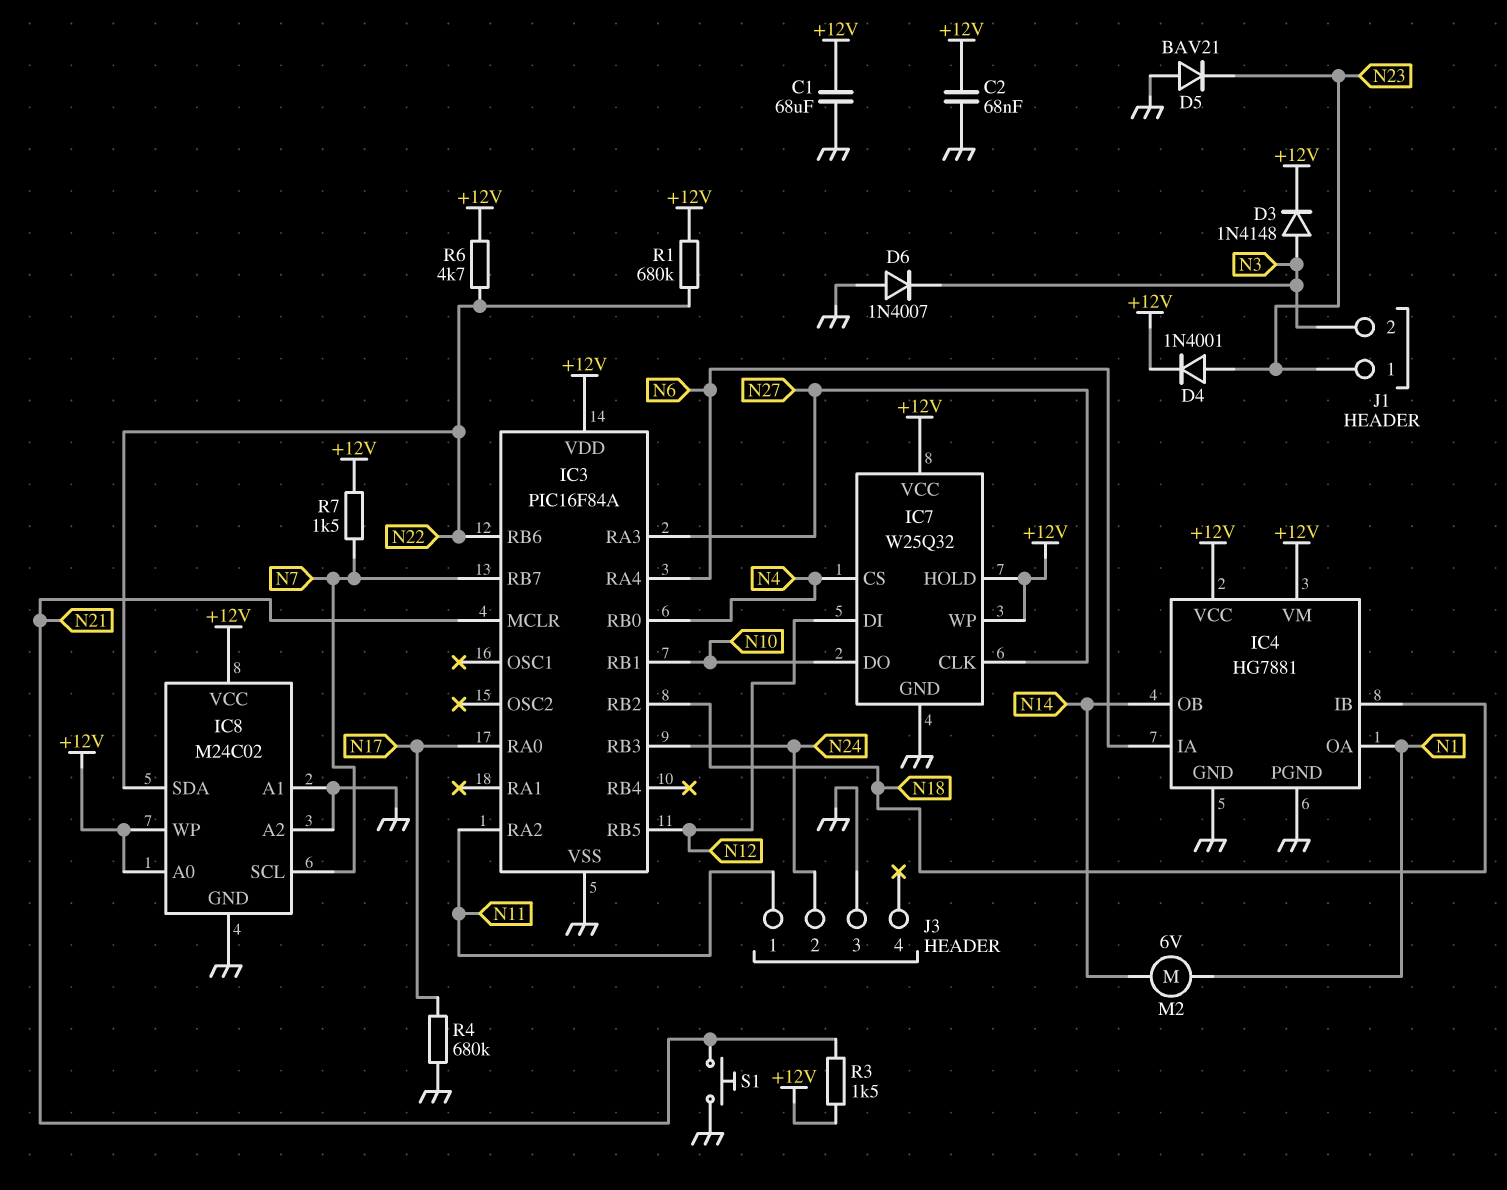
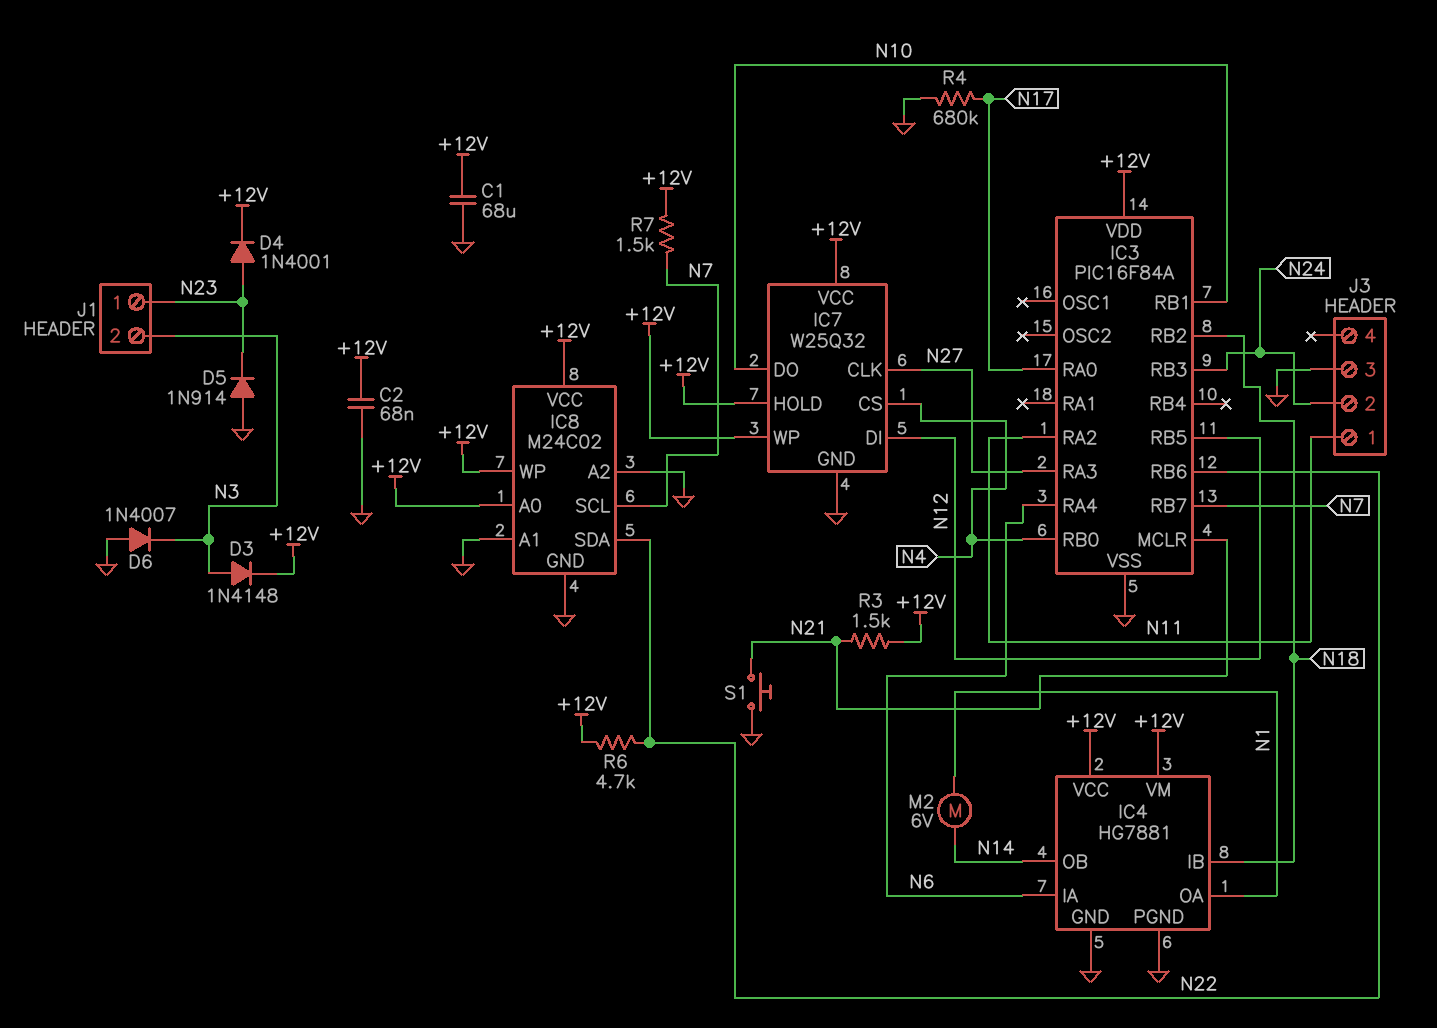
D5: diode BAV21 (A GND, K N23) -> diode 1N914 (A GND, K N23)
R1: 680k (+12V, N22) -> none

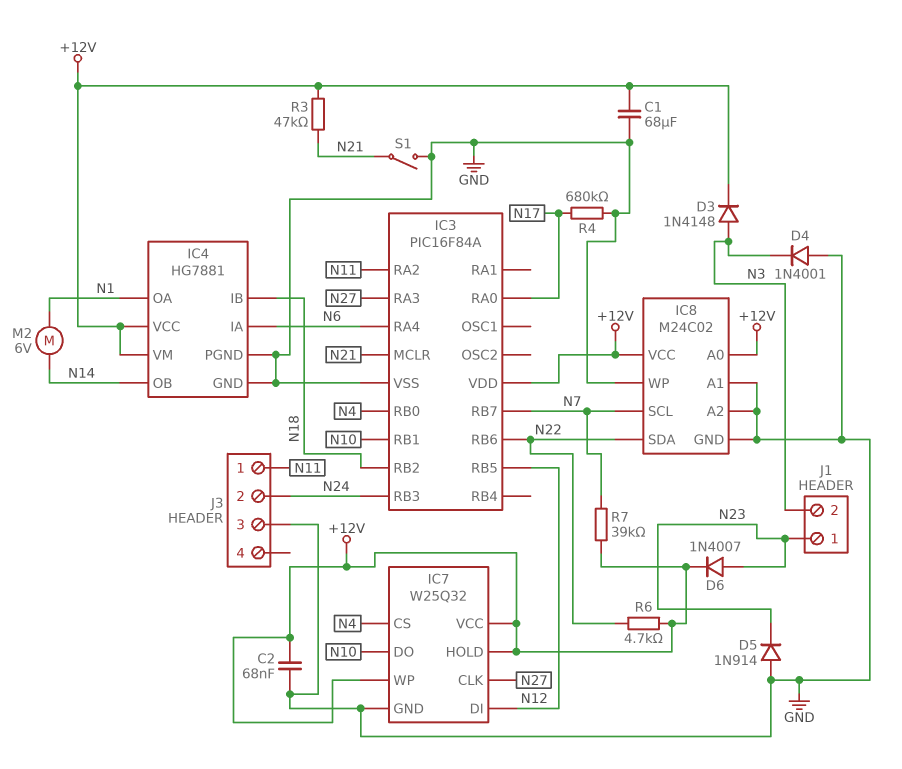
D4: diode 1N4001 (A N23, K +12V) -> diode 1N4001 (A GND, K N3)
D6: diode 1N4007 (A GND, K N3) -> diode 1N4007 (A N23, K +12V)
IC8 pin WP: +12V -> GND
R3: 1.5k (+12V, N21) -> 47k (+12V, N21)
R7: 1.5k (+12V, N7) -> 39k (+12V, N7)
S1: button (GND, N21) -> switch (GND, N21)

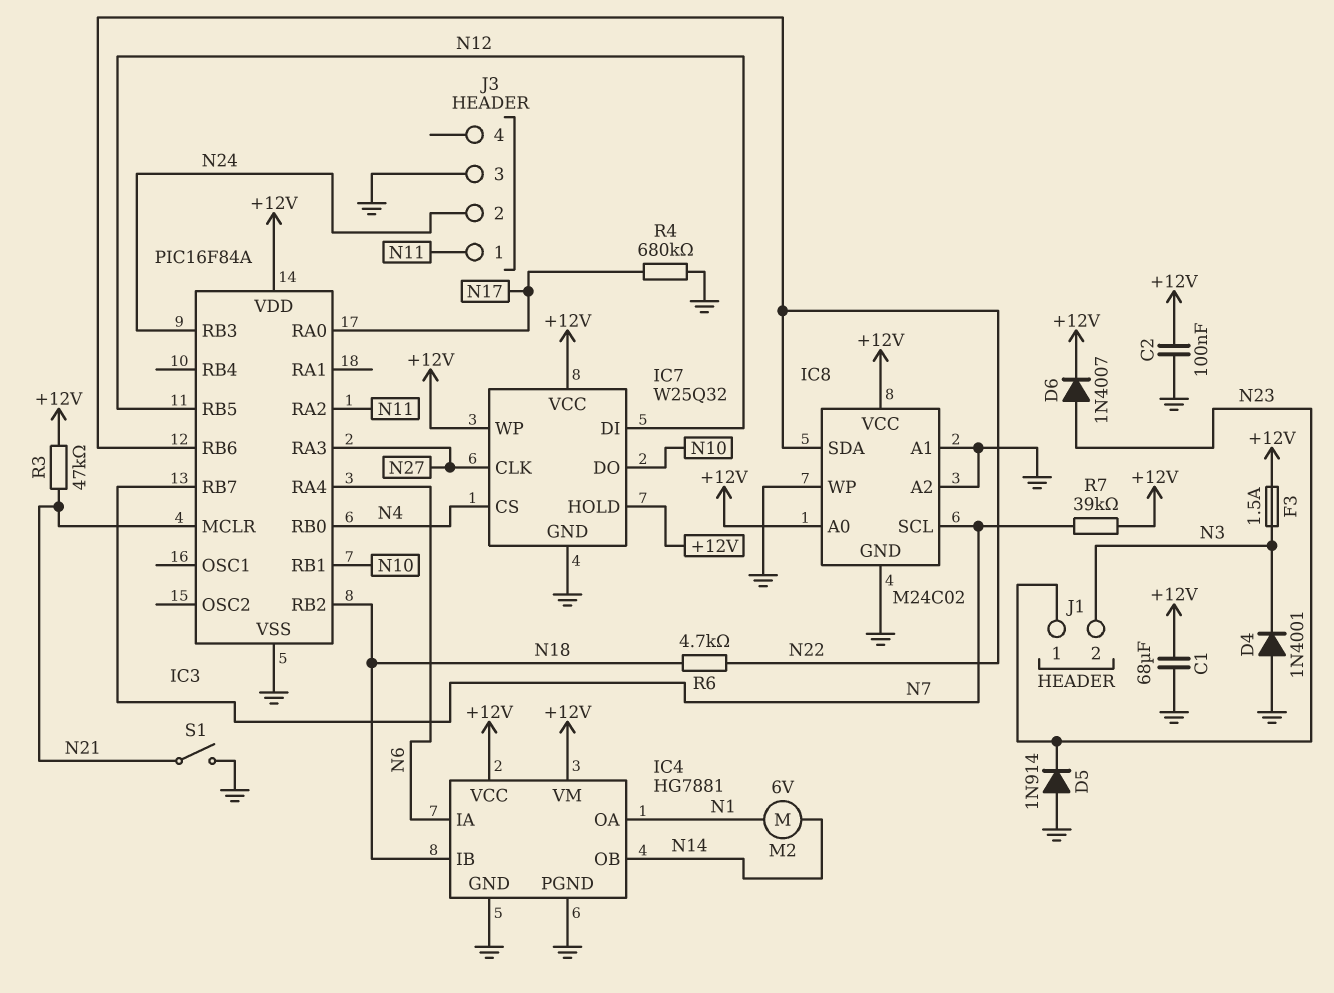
C2: 68nF (+12V, GND) -> 100nF (+12V, GND)
D3: diode 1N4148 (A N3, K +12V) -> none
F3: none -> 1.5A (+12V, N3)
R6: 4.7k (+12V, N22) -> 4.7k (N18, N22)

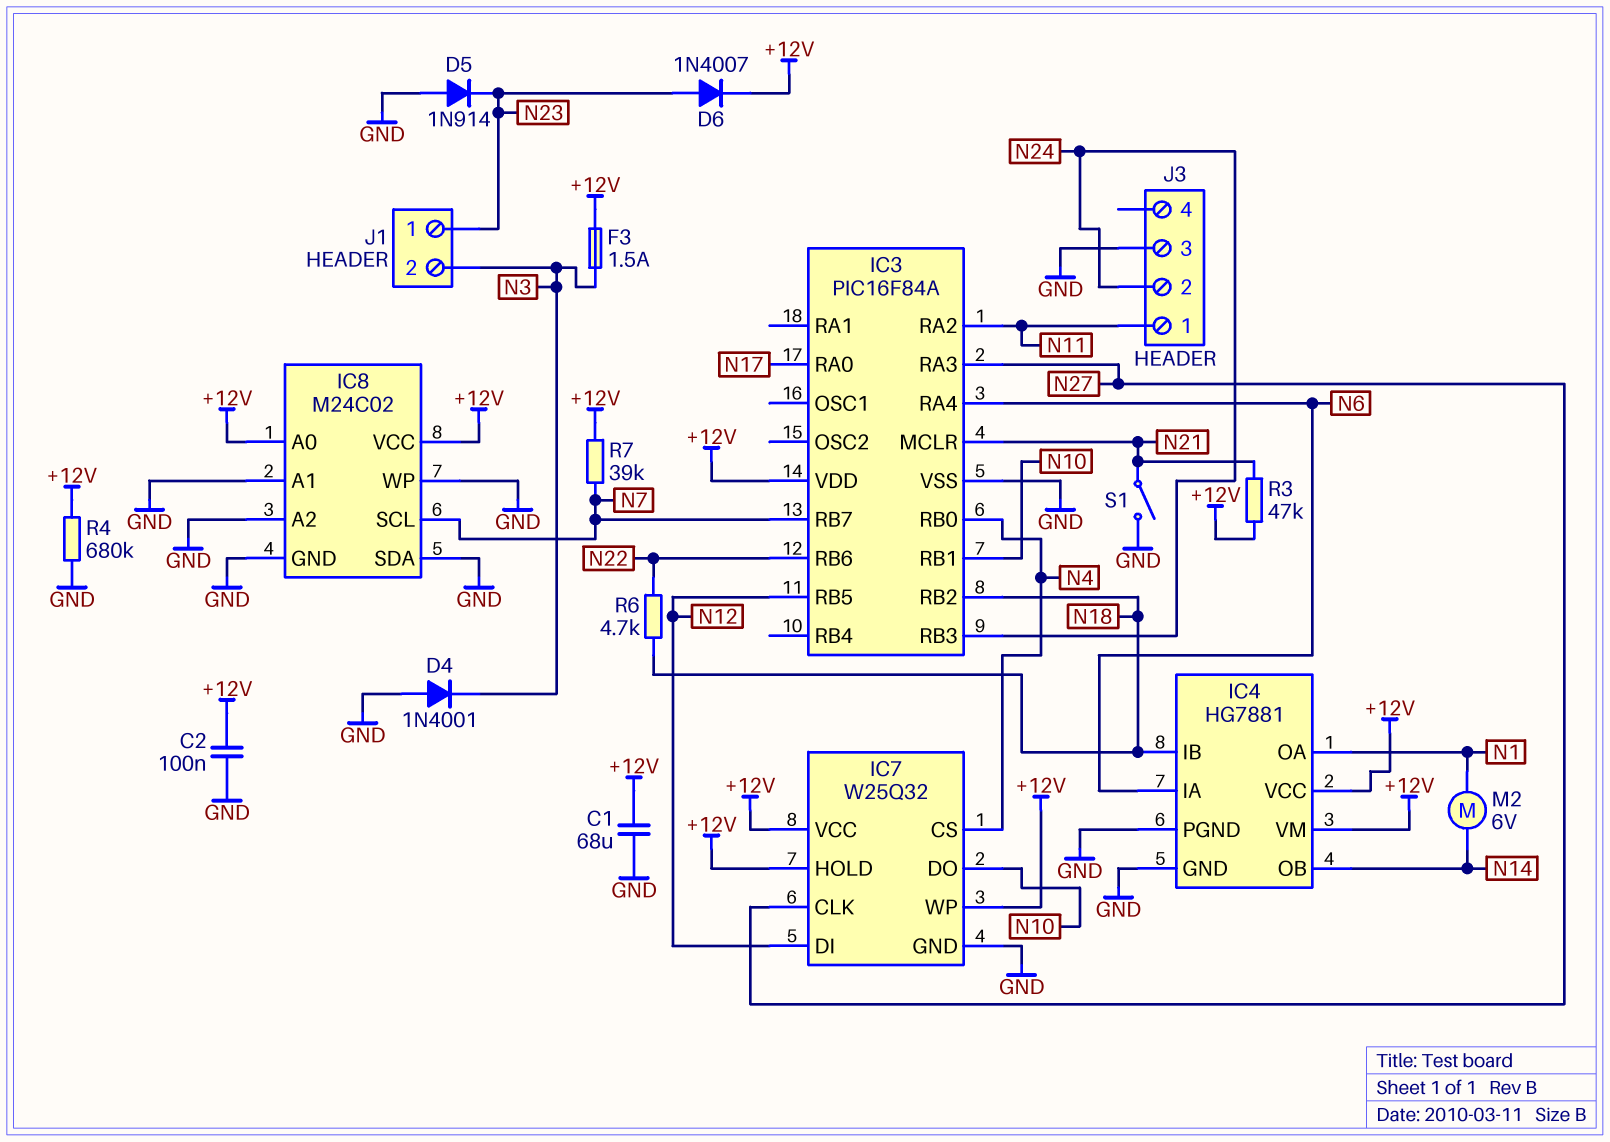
IC8 pin SDA: N22 -> GND
R4: 680k (GND, N17) -> 680k (+12V, GND)

